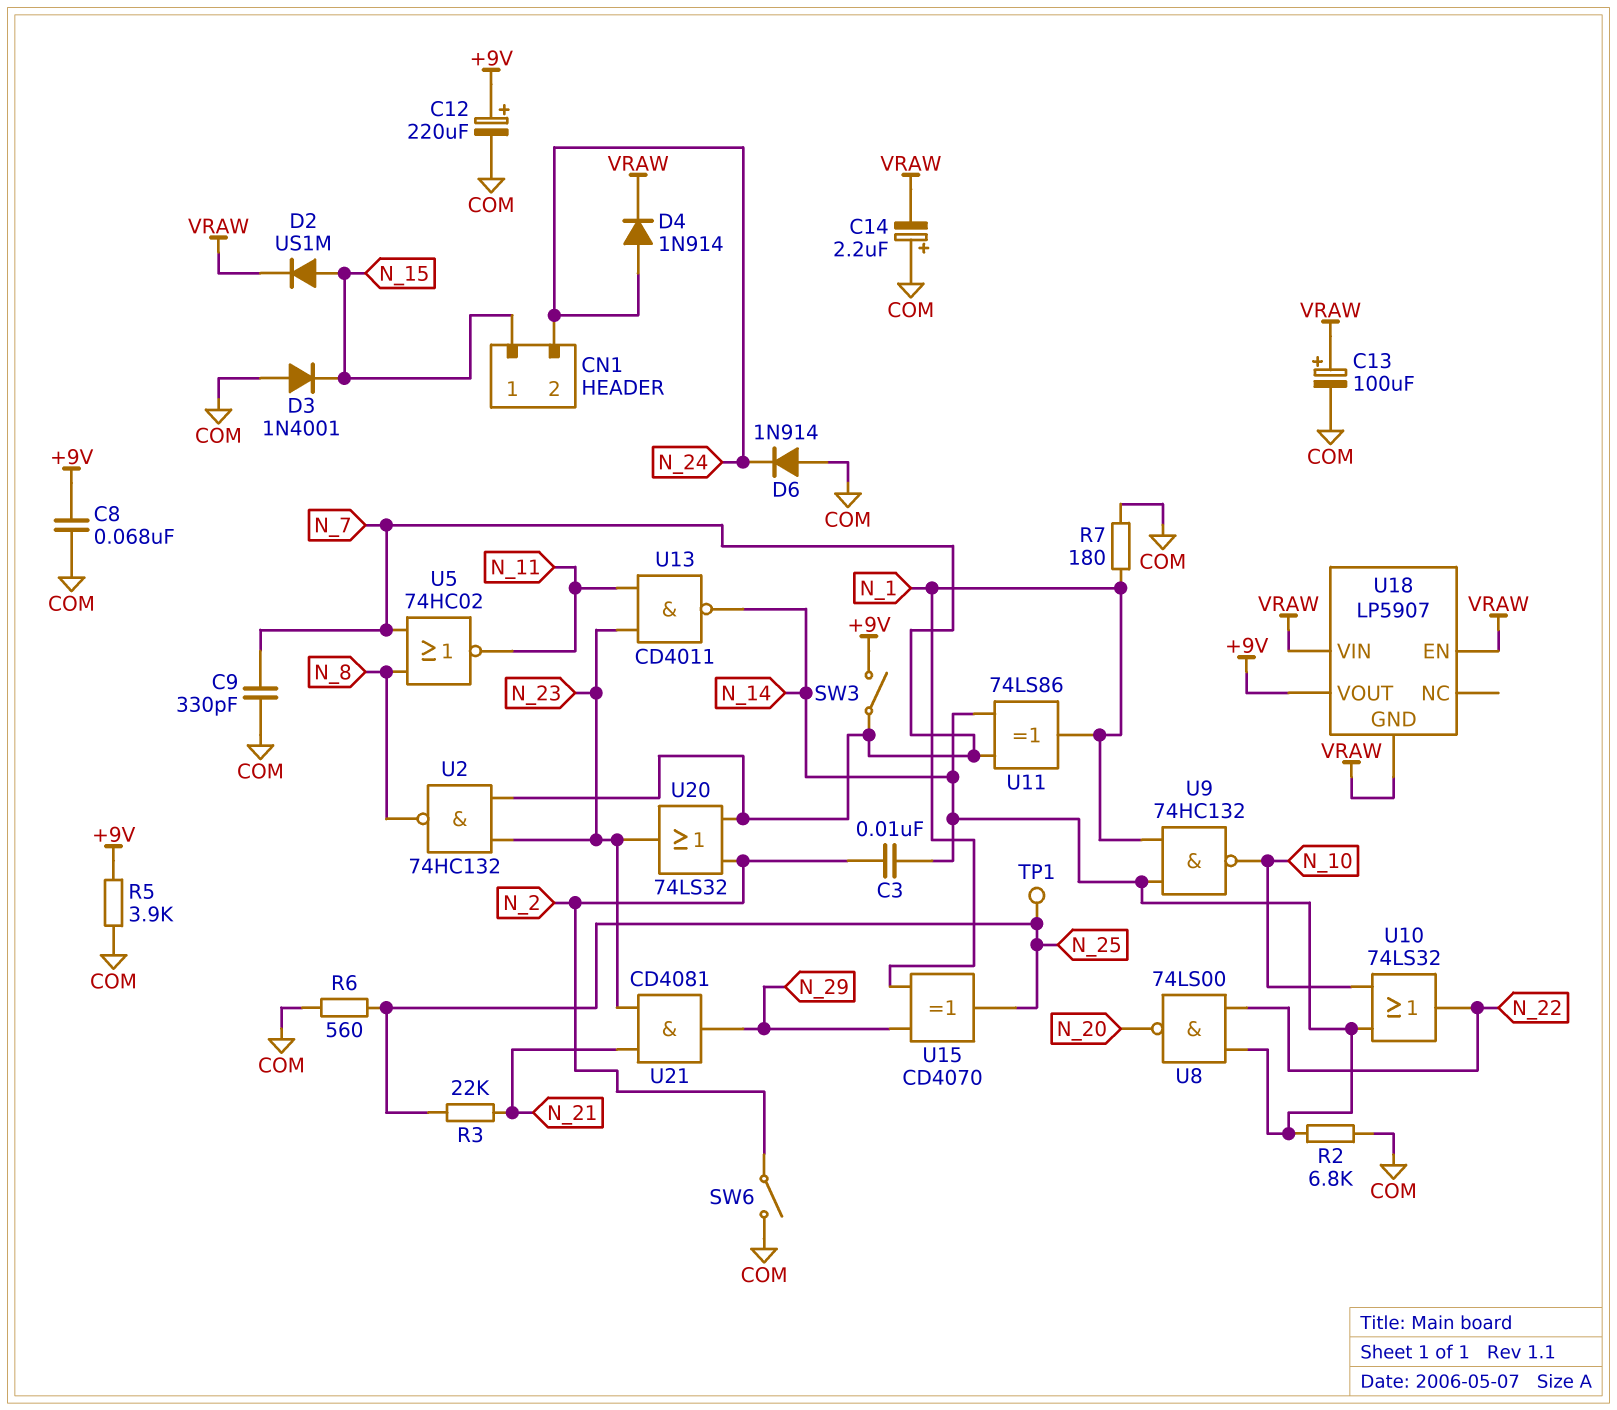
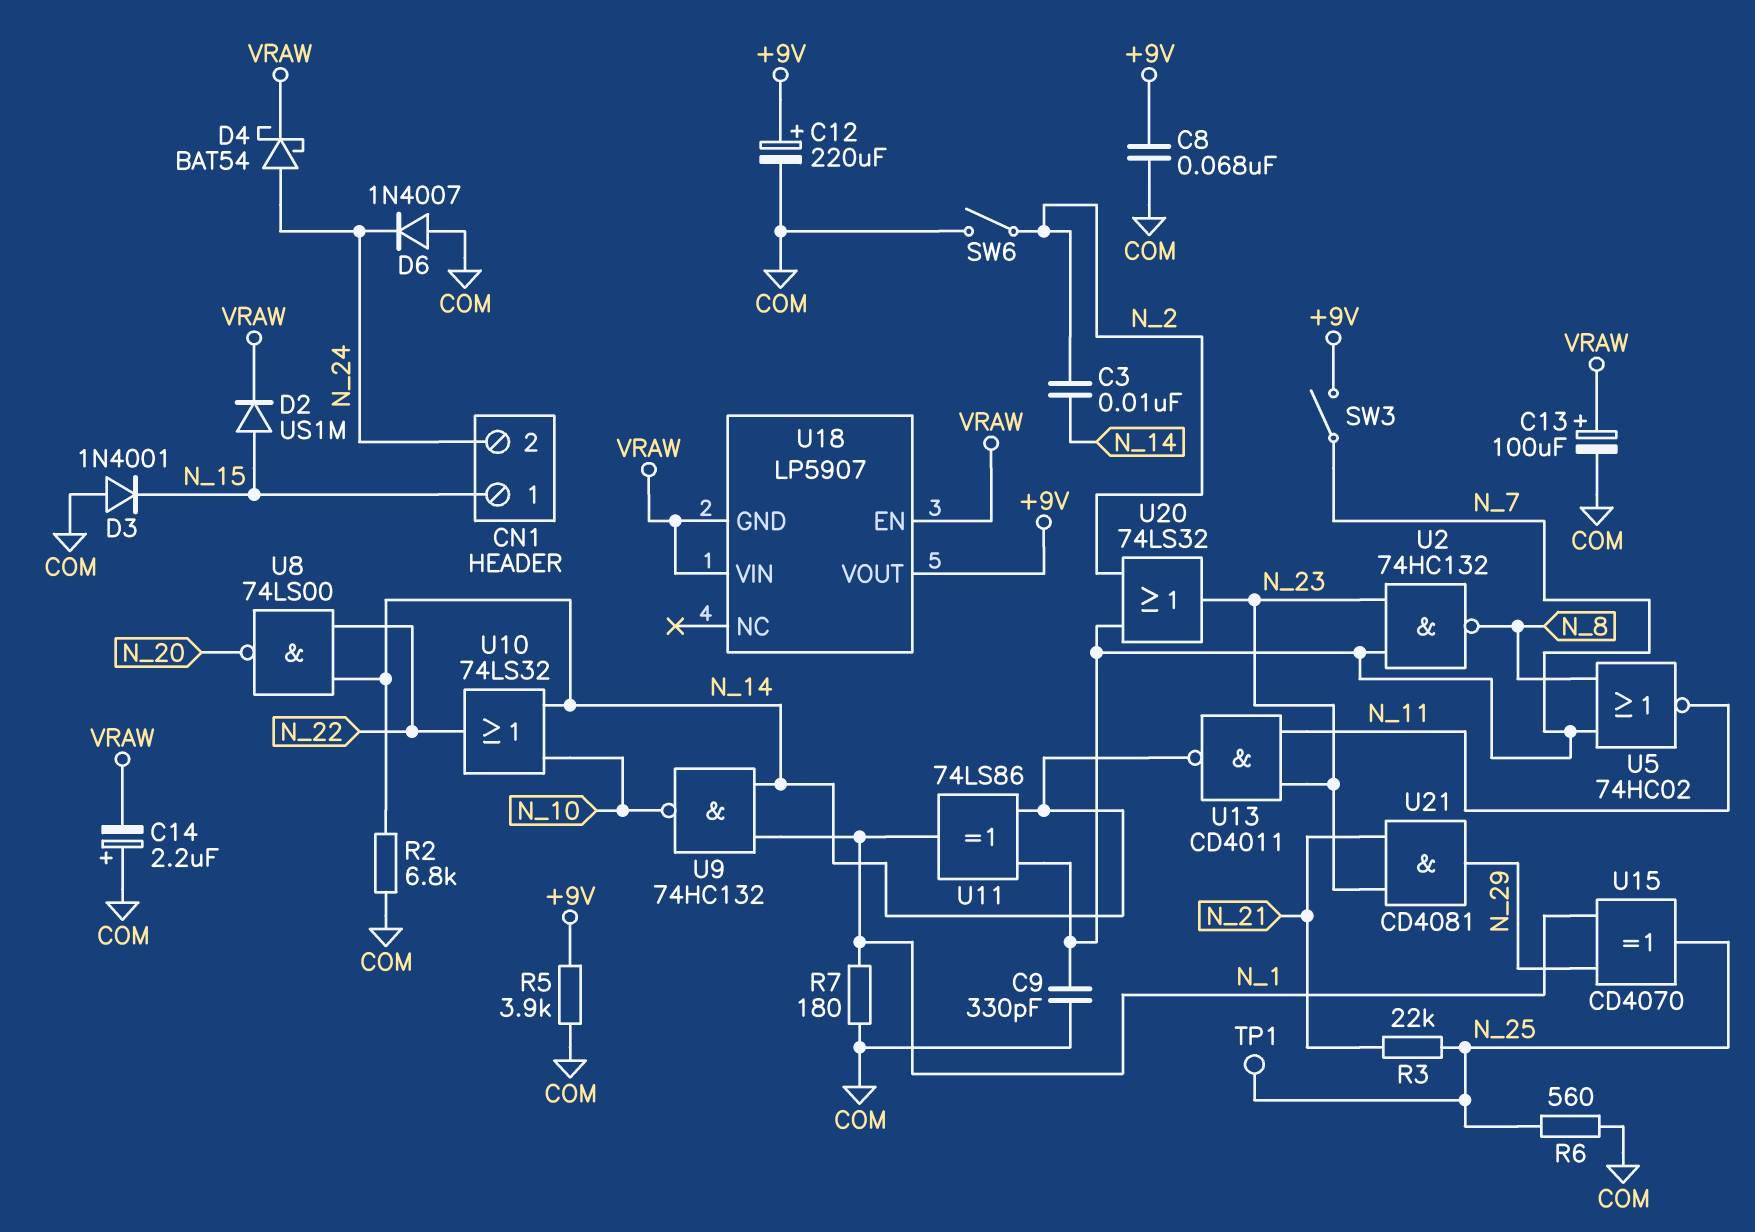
D4: diode 1N914 (A N_24, K VRAW) -> schottky BAT54 (A N_24, K VRAW)
D6: diode 1N914 (A COM, K N_24) -> diode 1N4007 (A COM, K N_24)

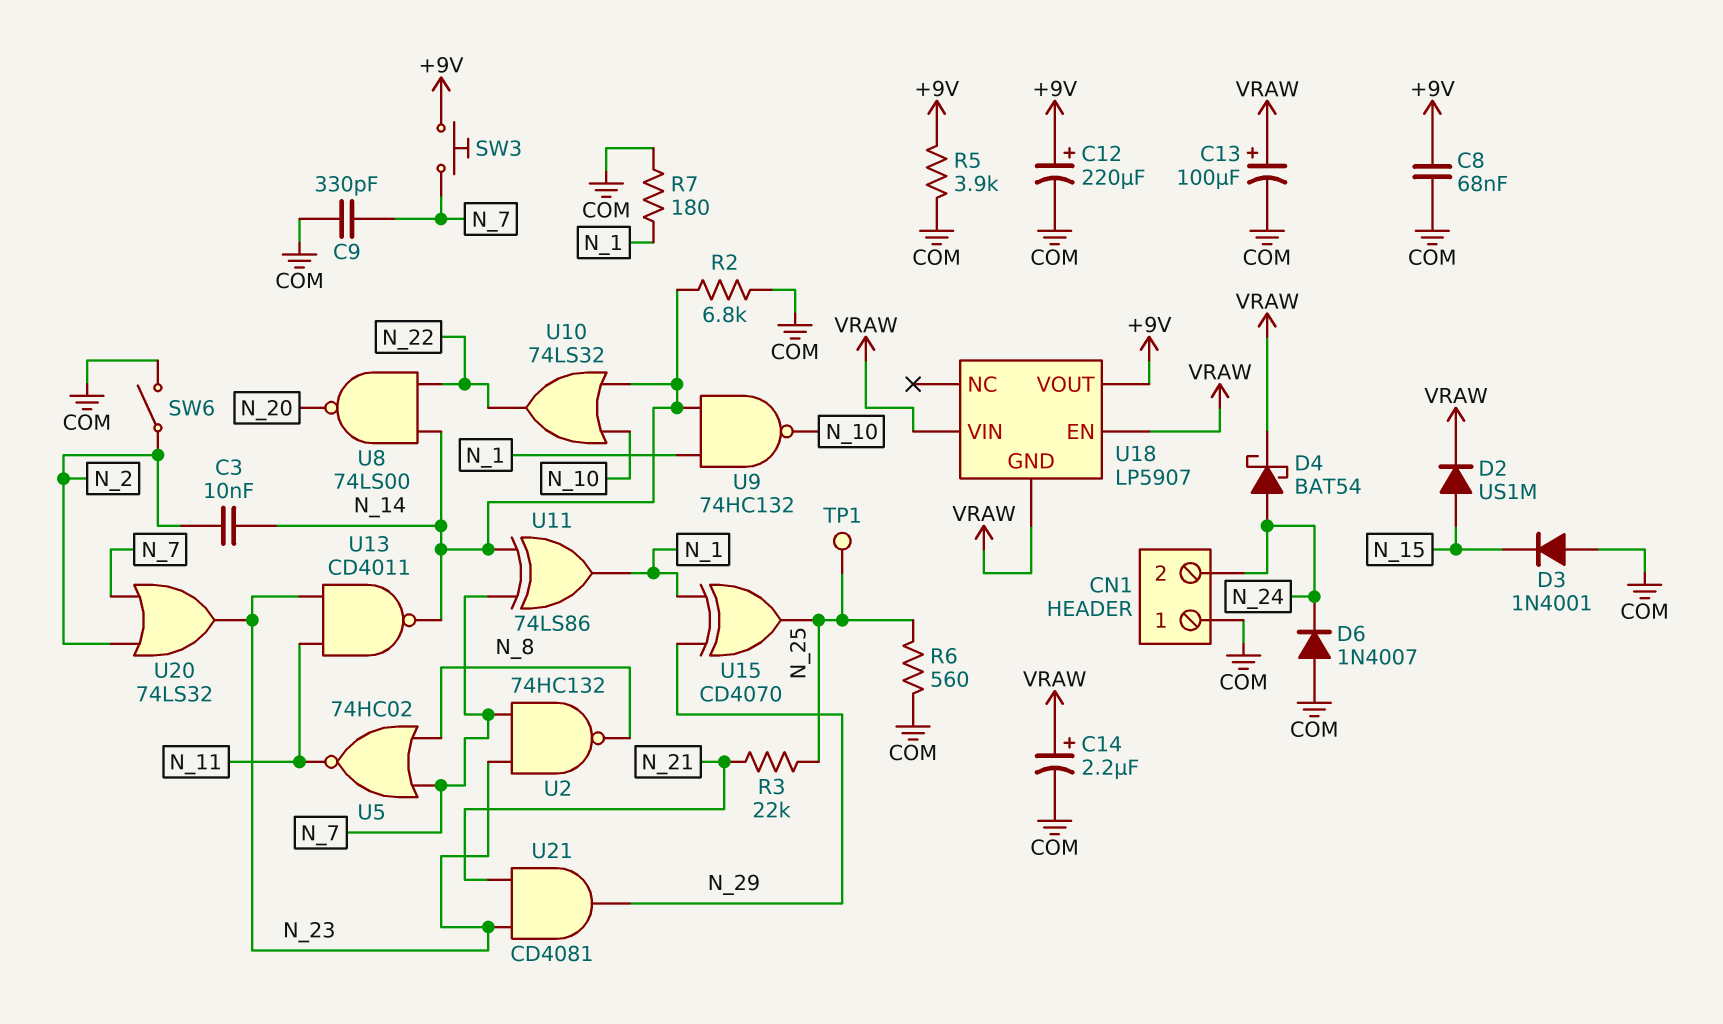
C14: 2.2uF (plus COM, minus VRAW) -> 2.2uF (plus VRAW, minus COM)
CN1 pin 1: N_15 -> COM
SW3: switch (+9V, N_7) -> button (+9V, N_7)

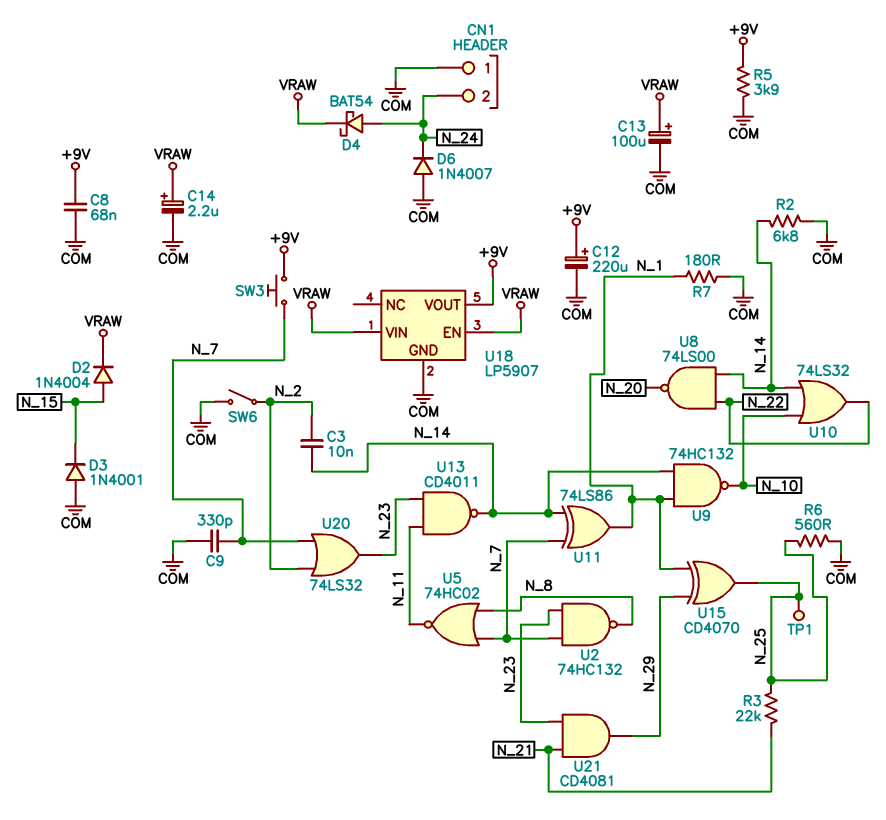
D2: diode US1M (A N_15, K VRAW) -> diode 1N4004 (A N_15, K VRAW)
U18 pin GND: VRAW -> COM

